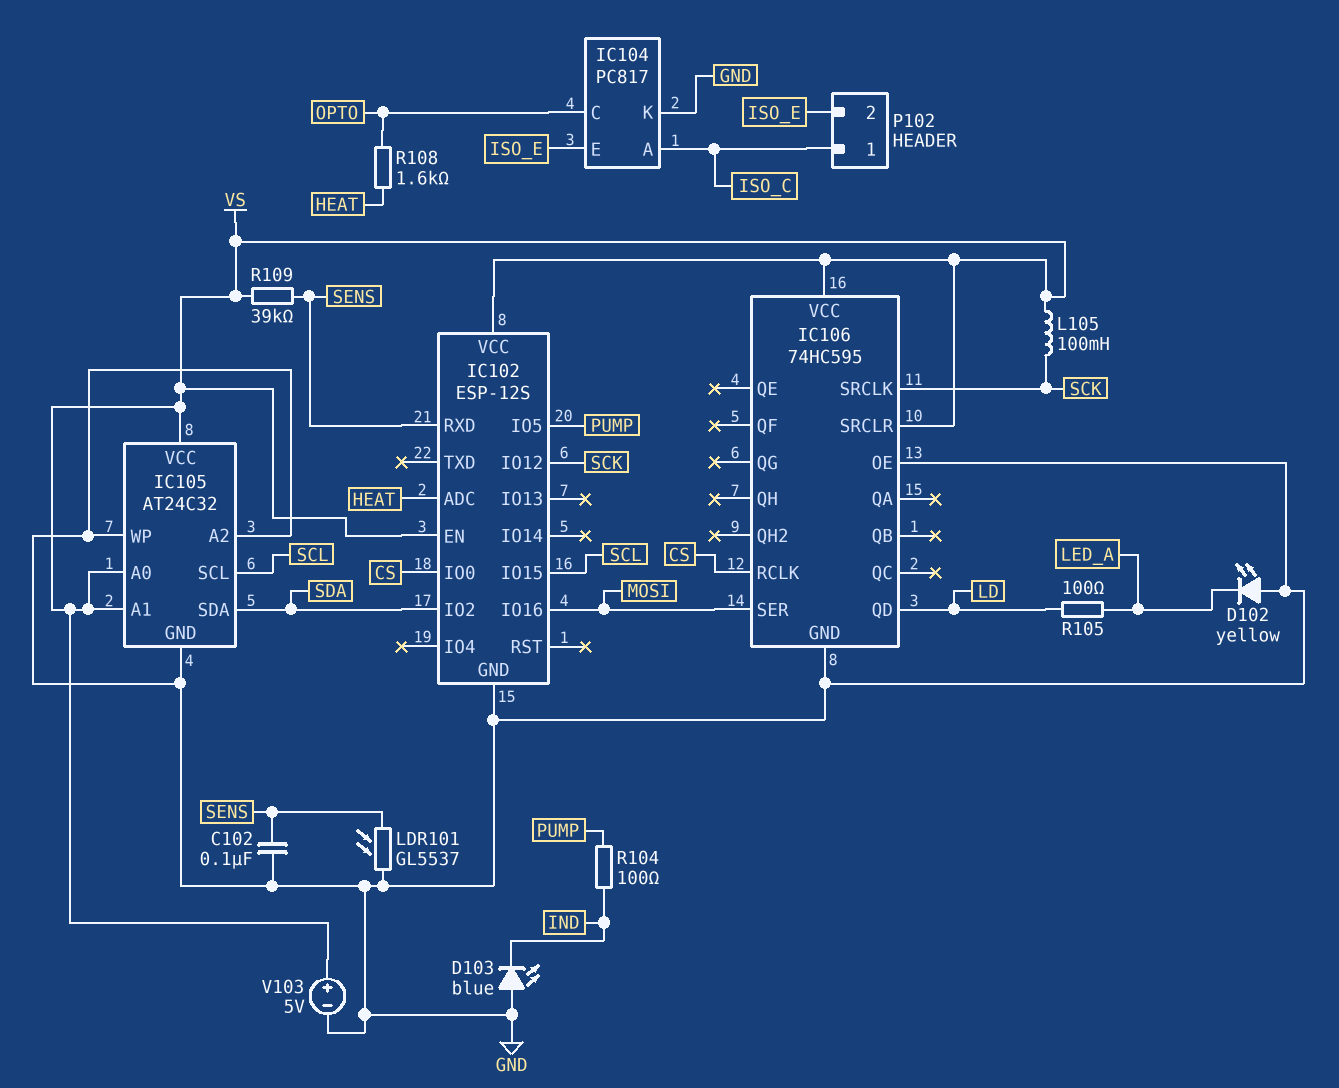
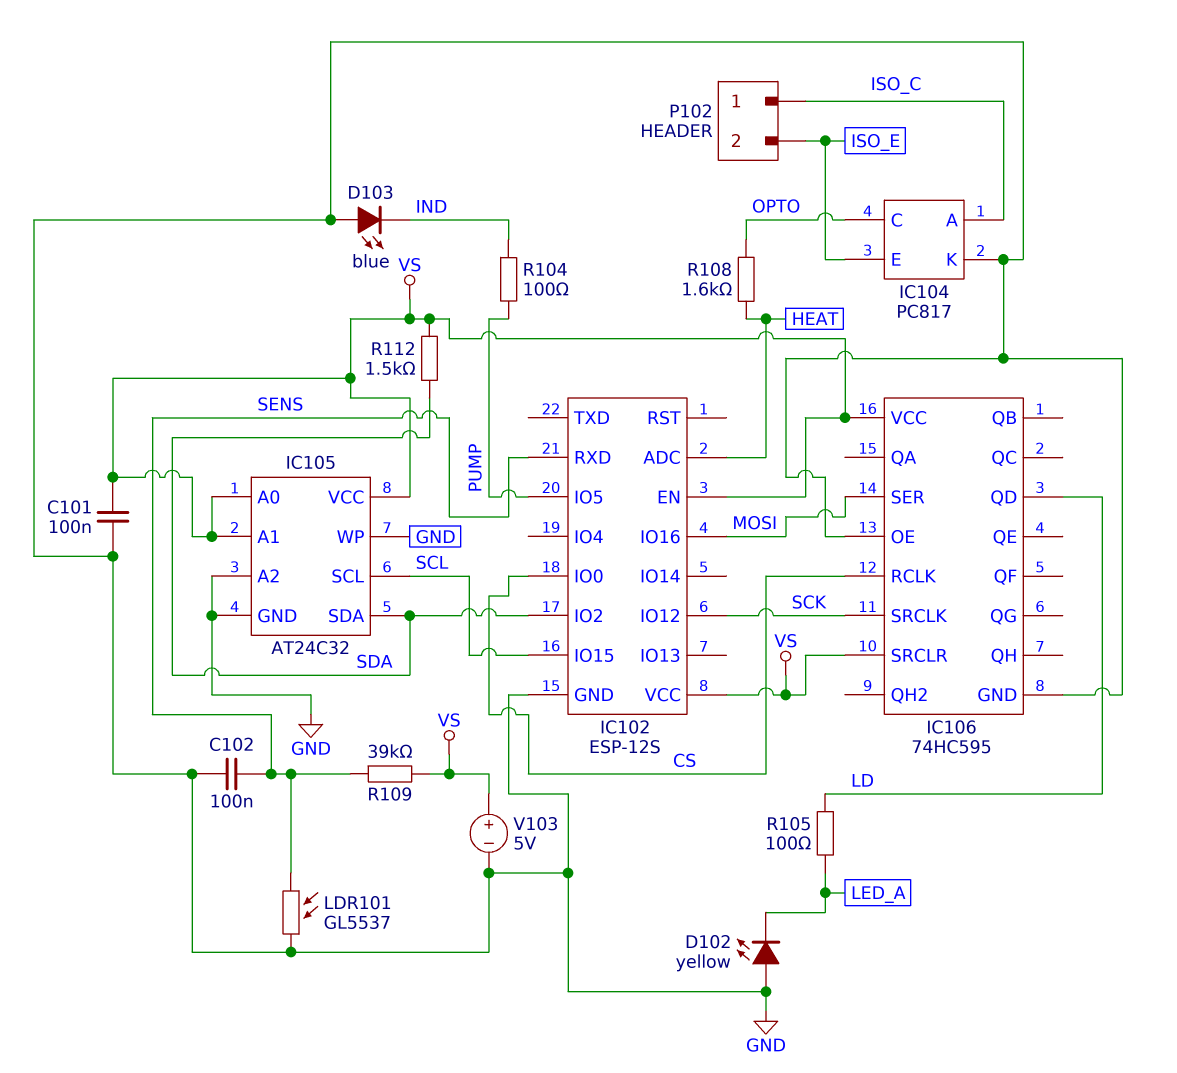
C101: none -> 100nF (GND, VS)
L105: 100mH (SCK, VS) -> none
R112: none -> 1.5k (SDA, VS)

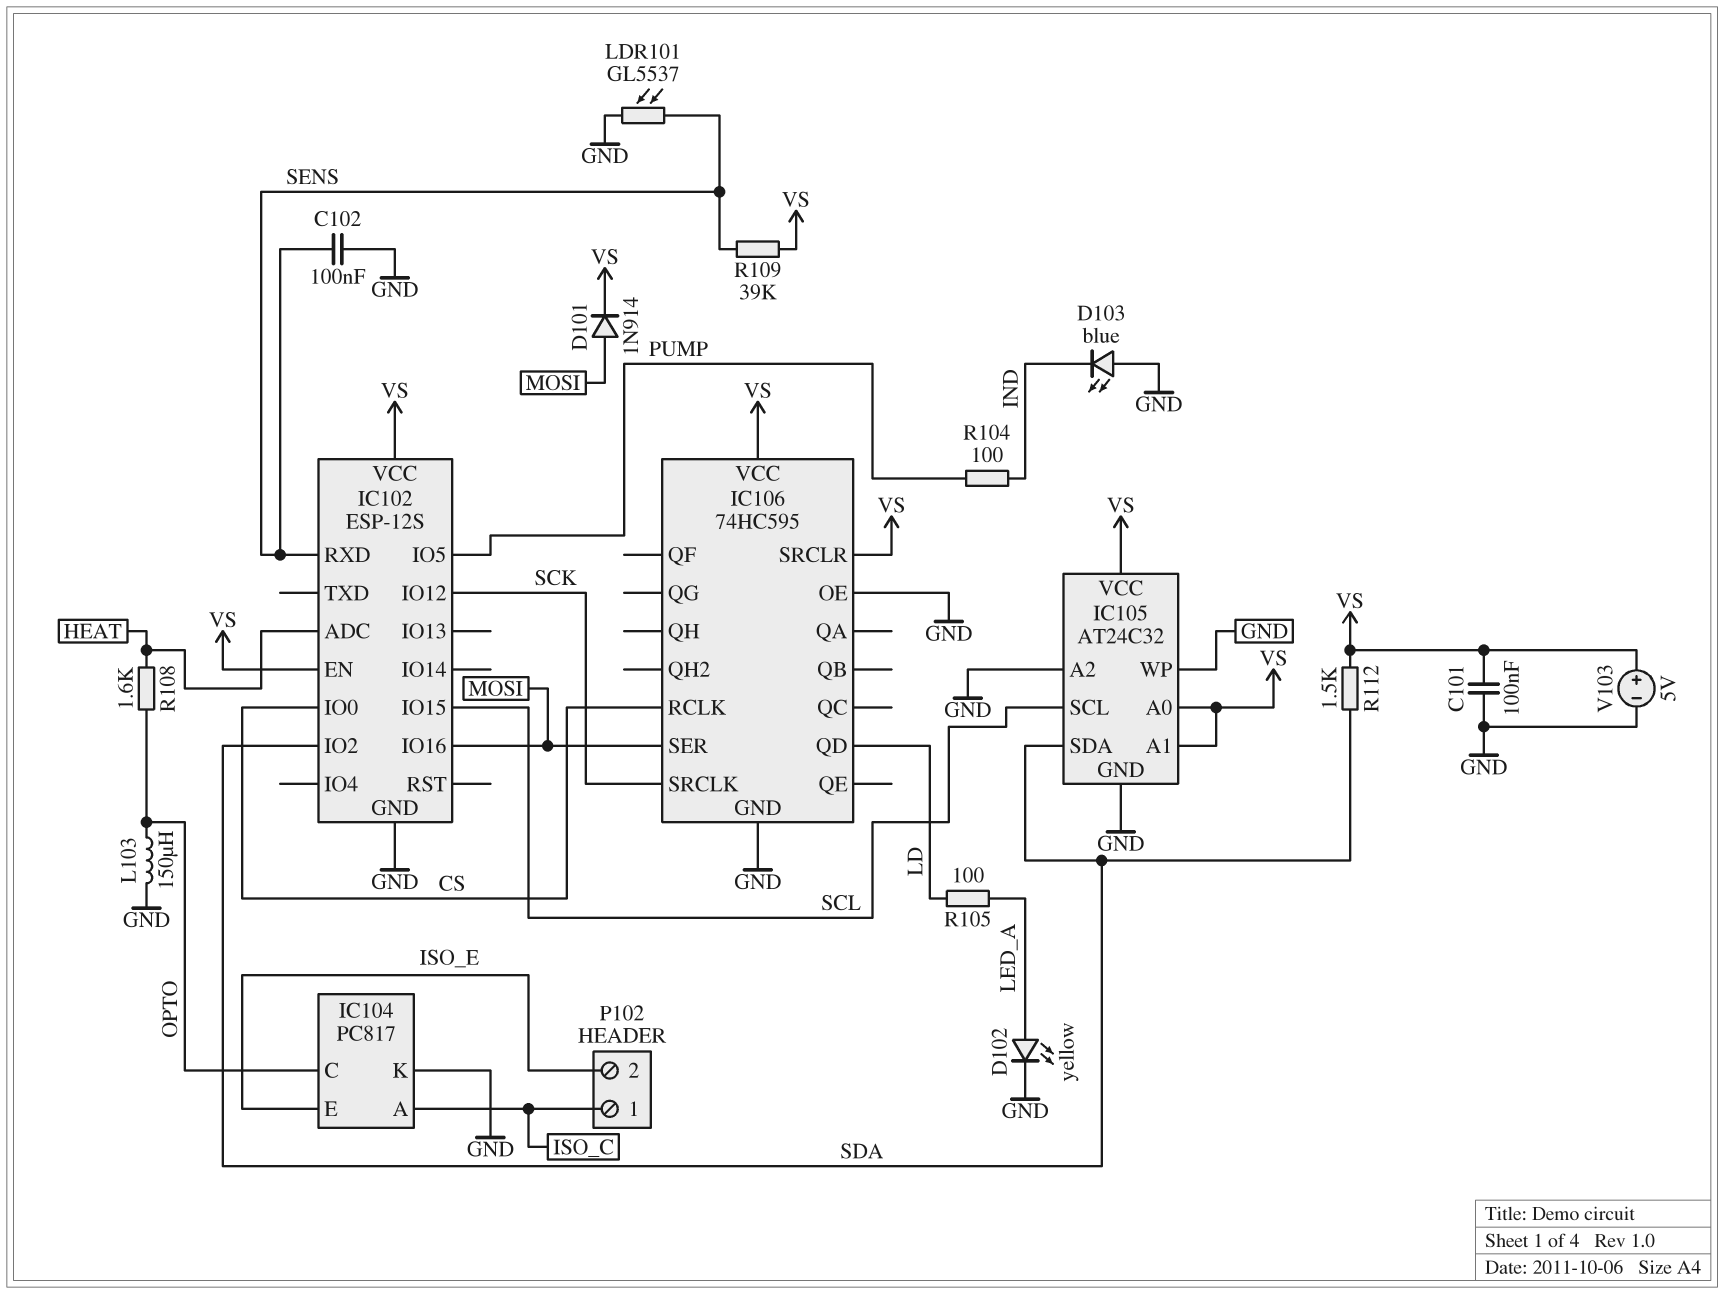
D101: none -> diode 1N914 (A MOSI, K VS)
D102: LED yellow (A GND, K LED_A) -> LED yellow (A LED_A, K GND)
L103: none -> 150uH (GND, OPTO)

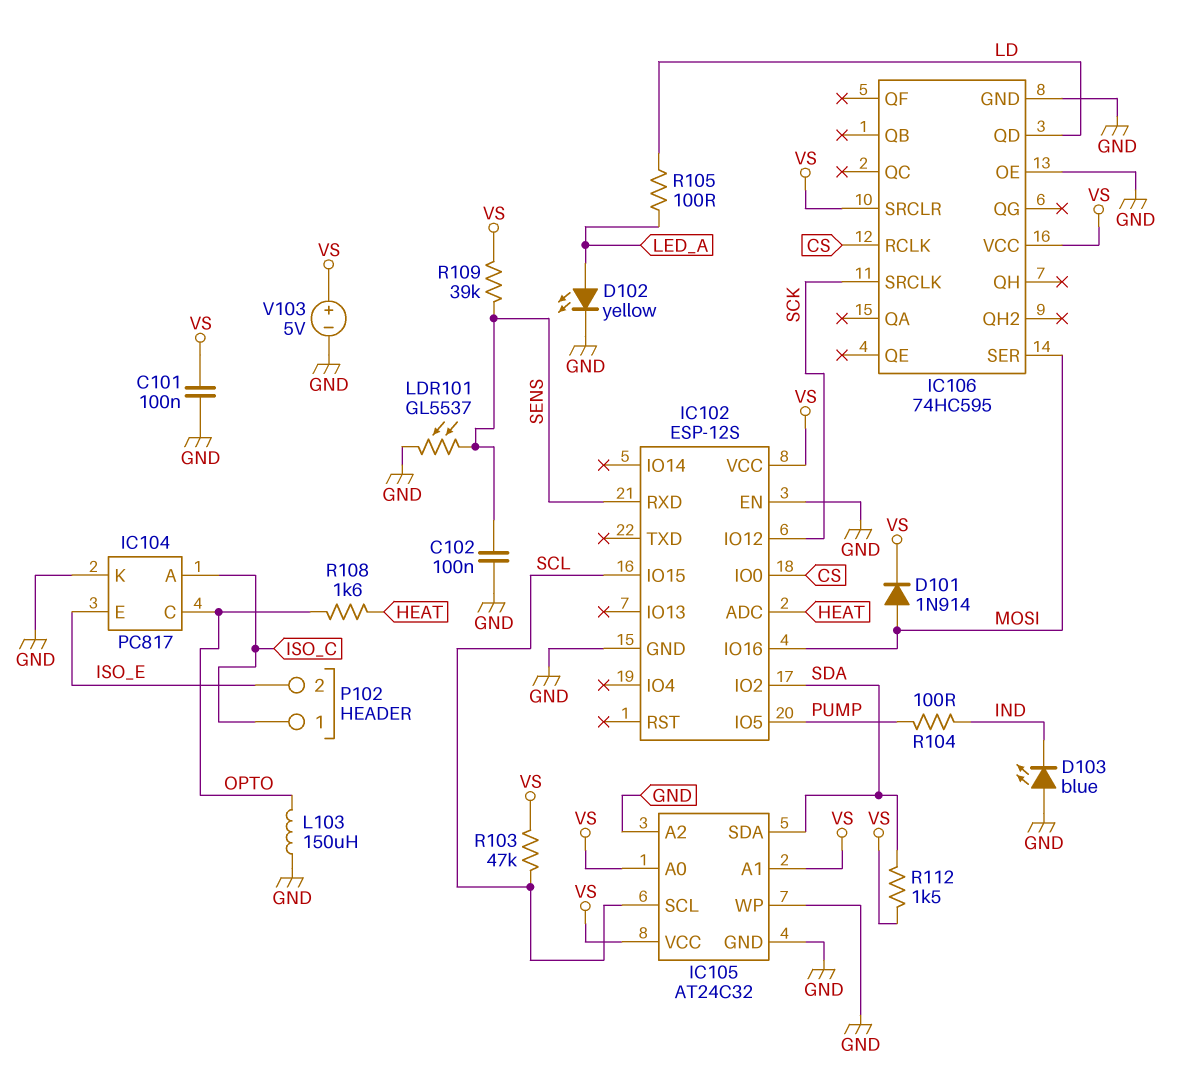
IC102 pin EN: VS -> GND
R103: none -> 47k (SCL, VS)

